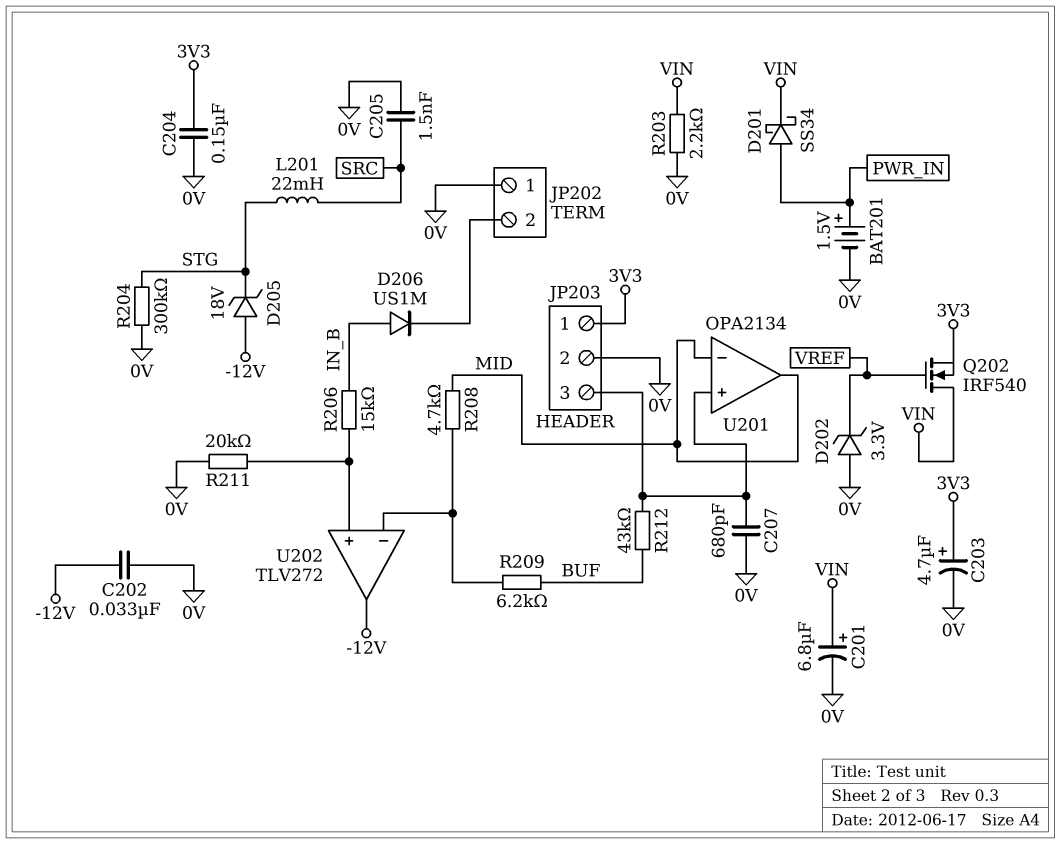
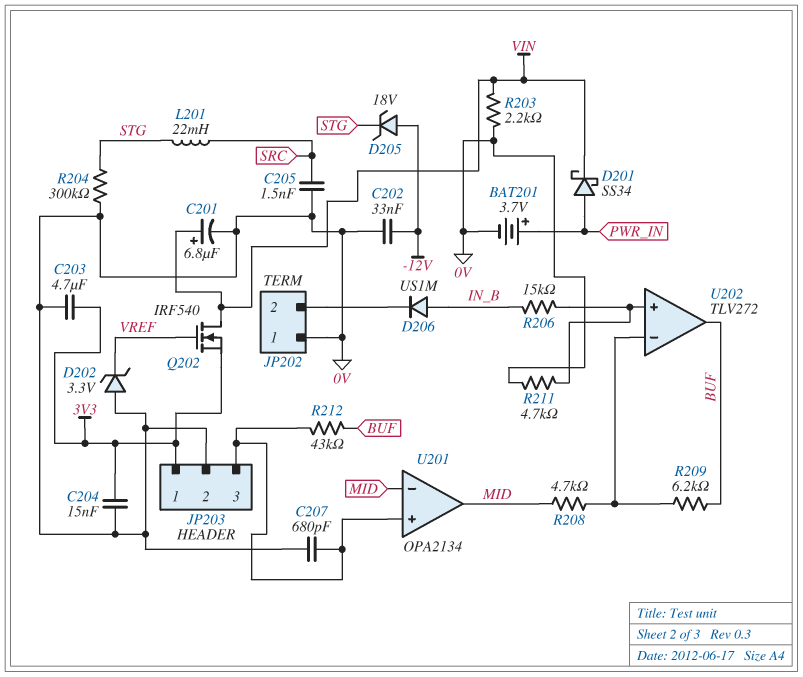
BAT201: 1.5V (plus PWR_IN, minus 0V) -> 3.7V (plus PWR_IN, minus 0V)
C203: 4.7uF (plus 3V3, minus 0V) -> 4.7uF (0V, 3V3)
C204: 150nF (0V, 3V3) -> 15nF (0V, 3V3)
R211: 20k (0V, U202/in+) -> 4.7k (0V, U202/in+)
U202 pin out: -12V -> BUF

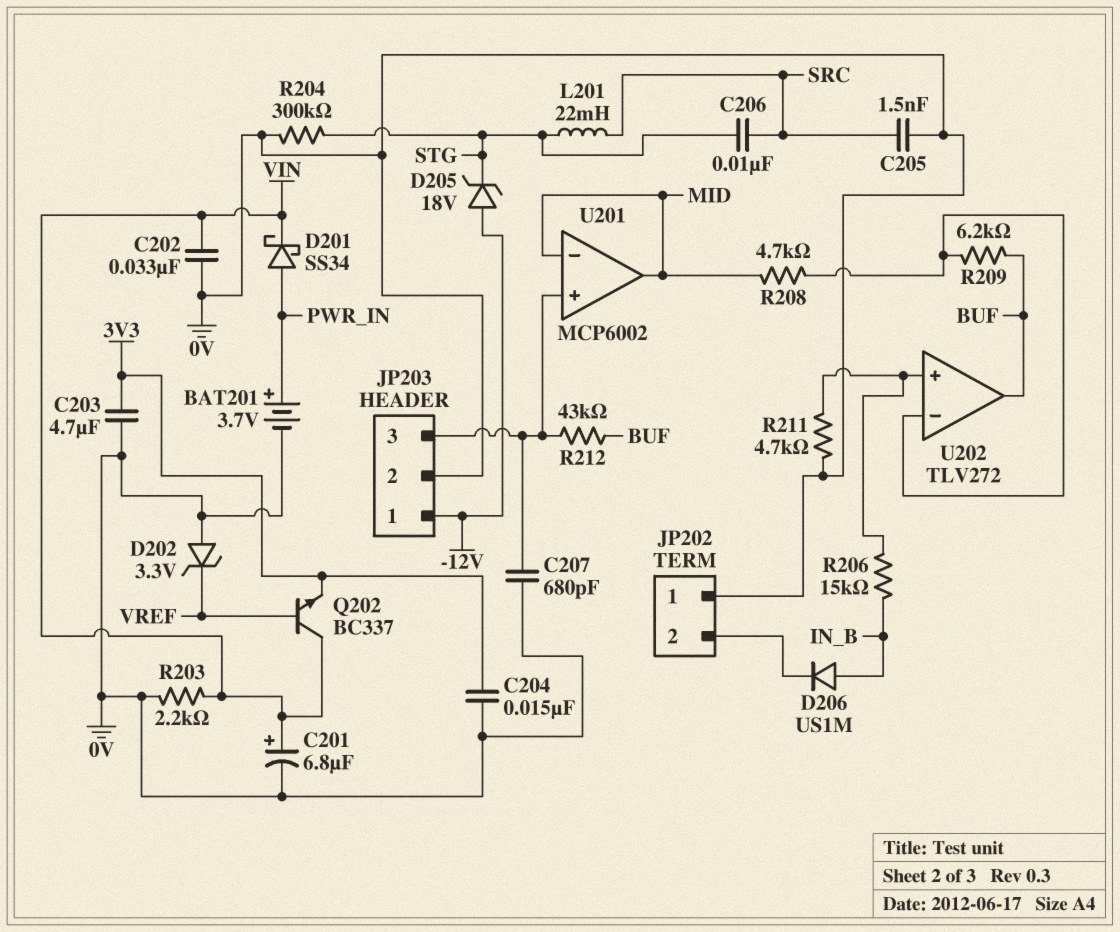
C202: 33nF (-12V, 0V) -> 33nF (0V, VIN)
C206: none -> 10nF (SRC, STG)
JP203 pin 1: 3V3 -> -12V
Q202: NMOS IRF540 (G VREF, D VIN, S 3V3) -> NPN BC337 (B VREF, C VIN, E 3V3)
U201: OPA2134 -> MCP6002

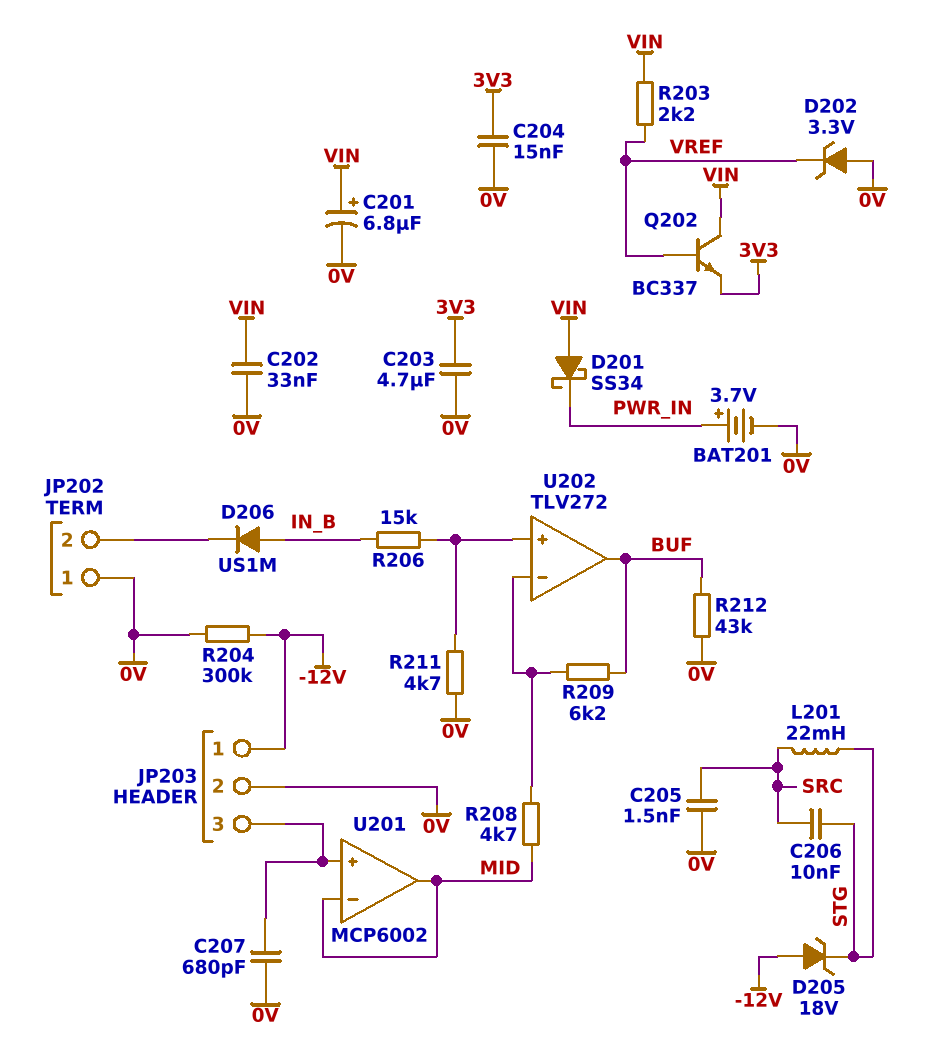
D201: schottky SS34 (A PWR_IN, K VIN) -> schottky SS34 (A VIN, K PWR_IN)
R203: 2.2k (0V, VIN) -> 2.2k (VIN, VREF)
R204: 300k (0V, STG) -> 300k (-12V, 0V)
R212: 43k (BUF, JP203/3) -> 43k (0V, BUF)

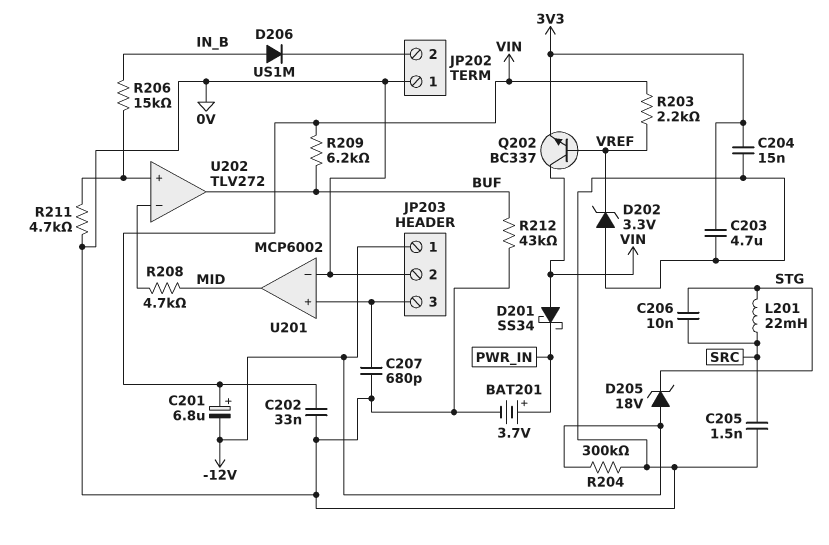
C201: 6.8uF (plus VIN, minus 0V) -> 6.8uF (plus VIN, minus -12V)
R209: 6.2k (BUF, U202/in-) -> 6.2k (BUF, VIN)
U201 pin in-: MID -> 0V

